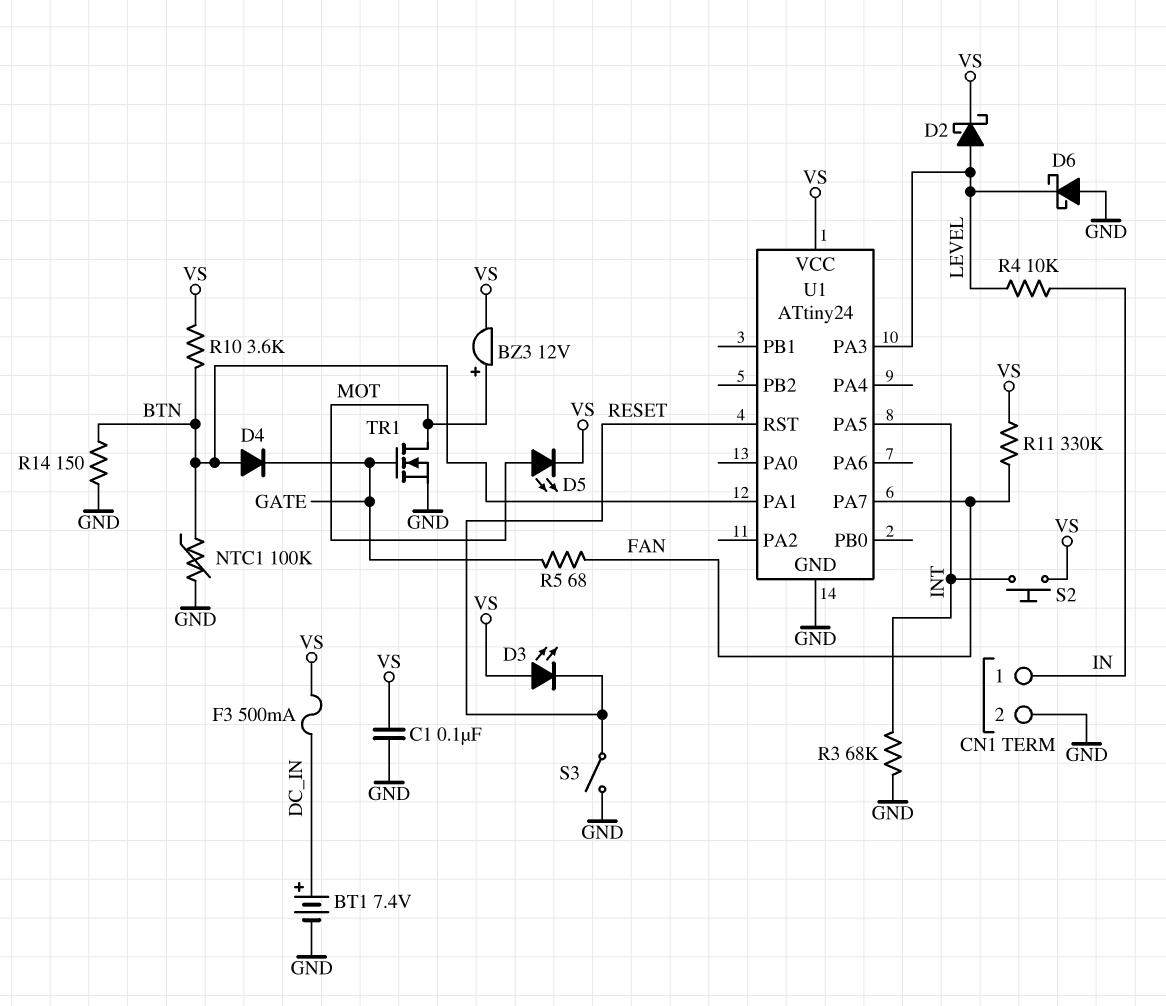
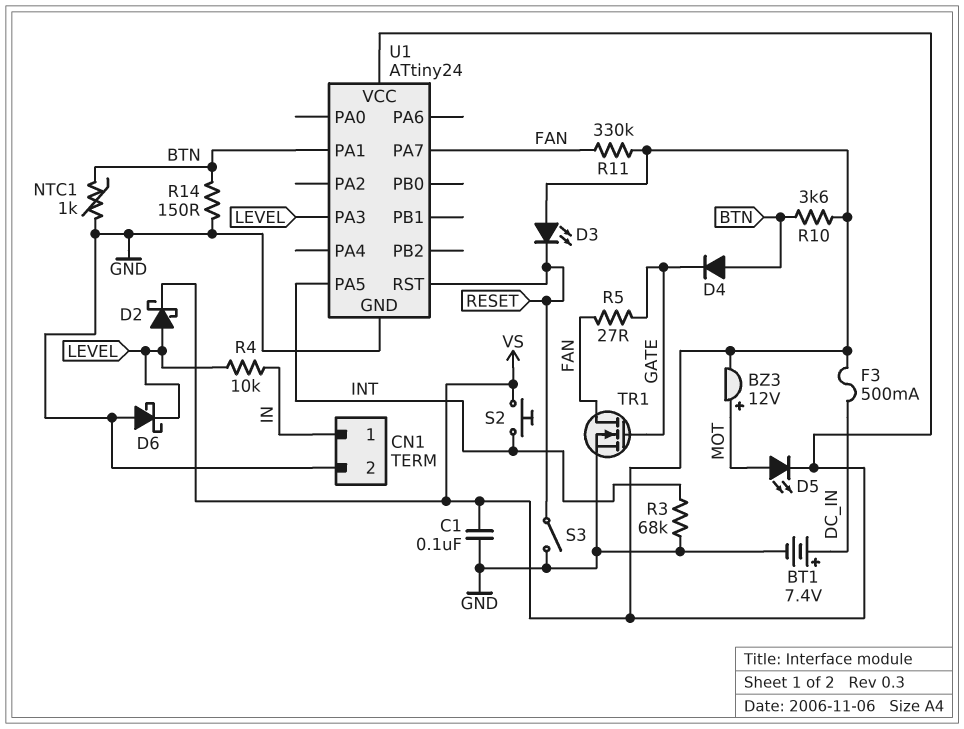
NTC1: 100k (BTN, GND) -> 1k (BTN, GND)
R5: 68 (FAN, GATE) -> 27 (FAN, GATE)
TR1: NMOS (G GATE, D MOT, S GND) -> NMOS (G GATE, D FAN, S GND)

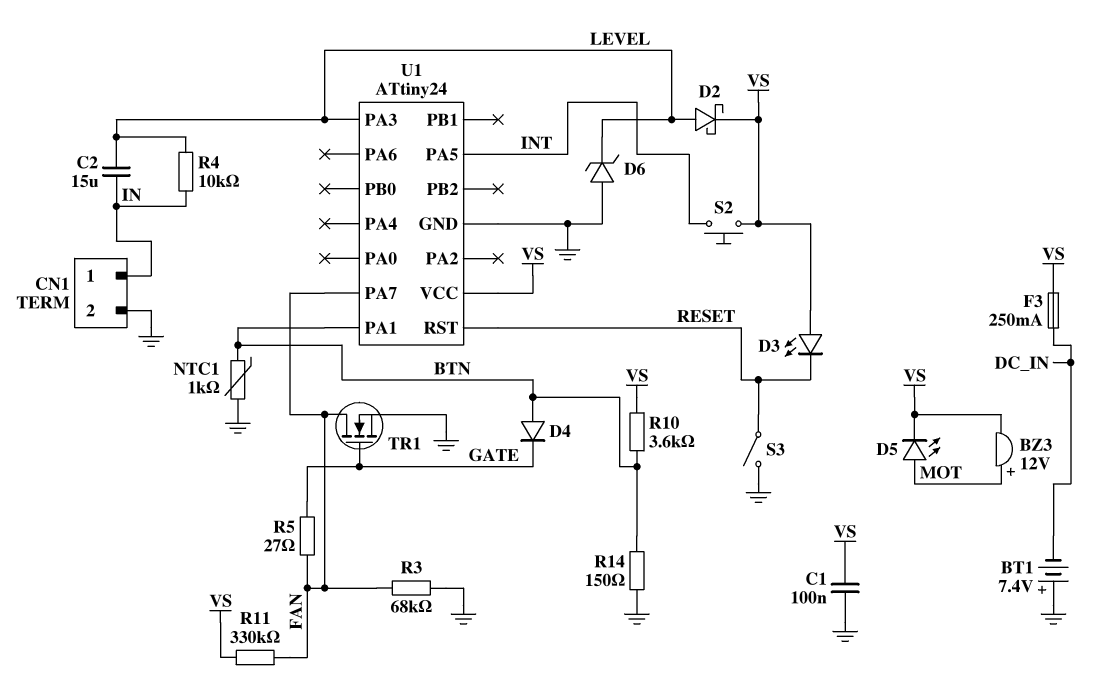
BT1: 7.4V (plus DC_IN, minus GND) -> 7.4V (plus GND, minus DC_IN)
C2: none -> 15uF (IN, LEVEL)
D6: schottky (A GND, K LEVEL) -> zener (A GND, K LEVEL)
F3: 500mA (DC_IN, VS) -> 250mA (DC_IN, VS)
R3: 68k (GND, INT) -> 68k (FAN, GND)

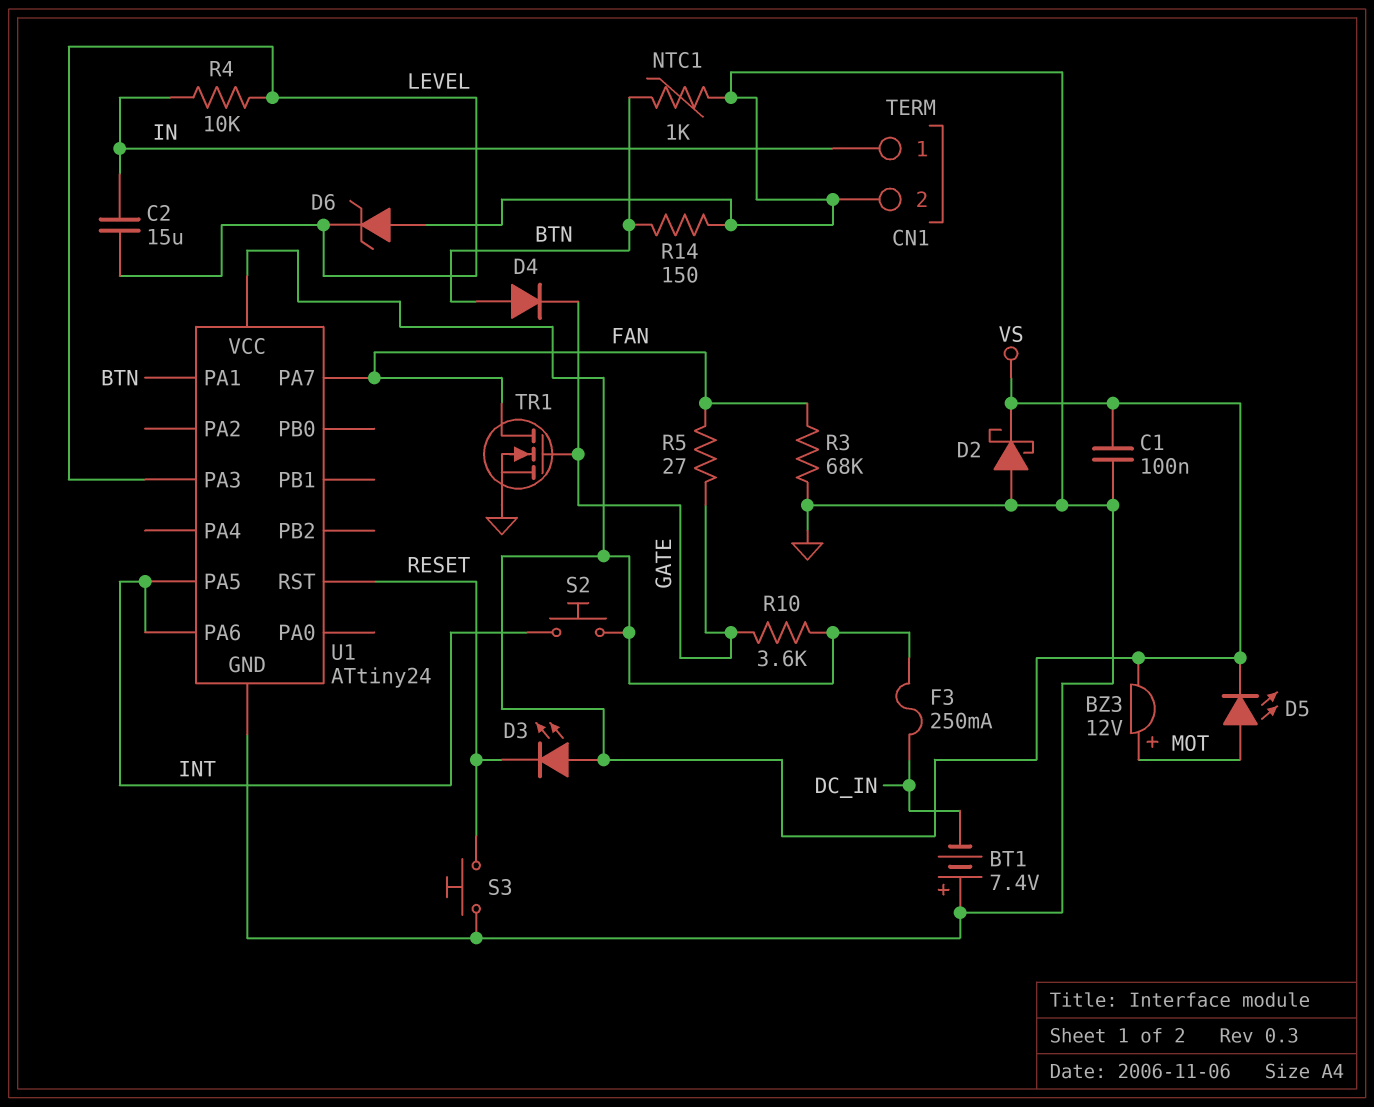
D2: schottky (A LEVEL, K VS) -> schottky (A GND, K VS)
R10: 3.6k (BTN, VS) -> 3.6k (GATE, VS)
R11: 330k (FAN, VS) -> none
S3: switch (GND, RESET) -> button (GND, RESET)
U1 pin PA6: none -> INT

